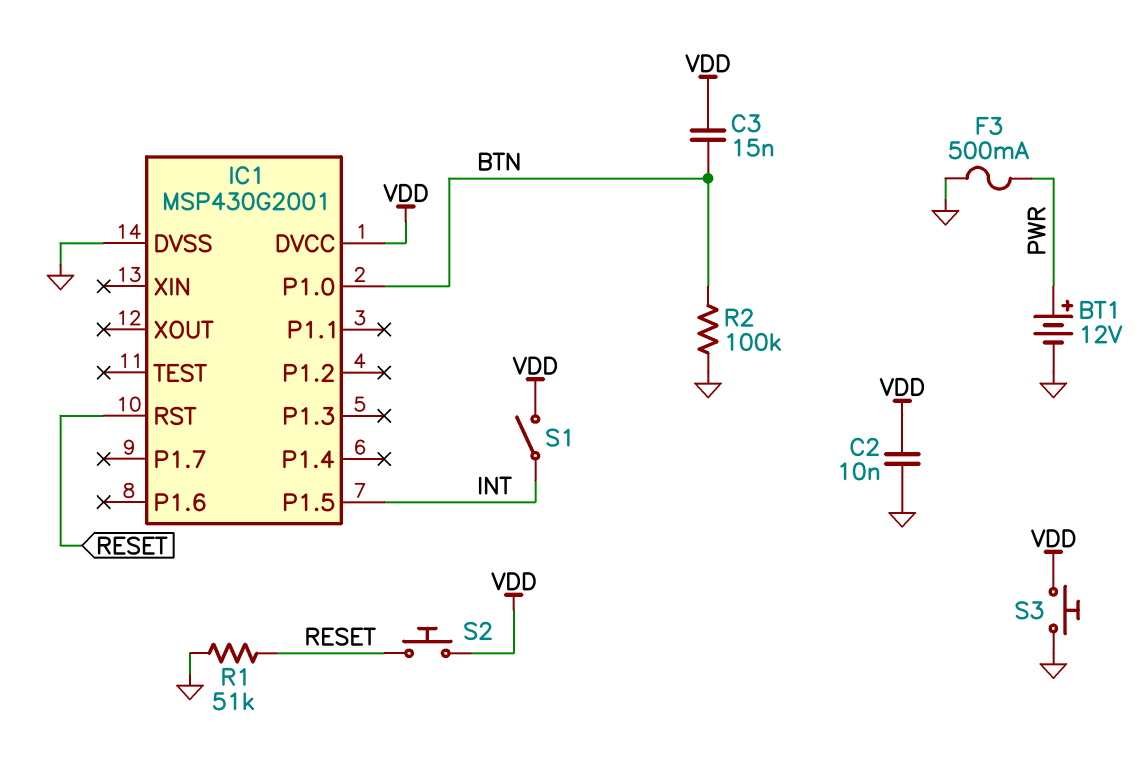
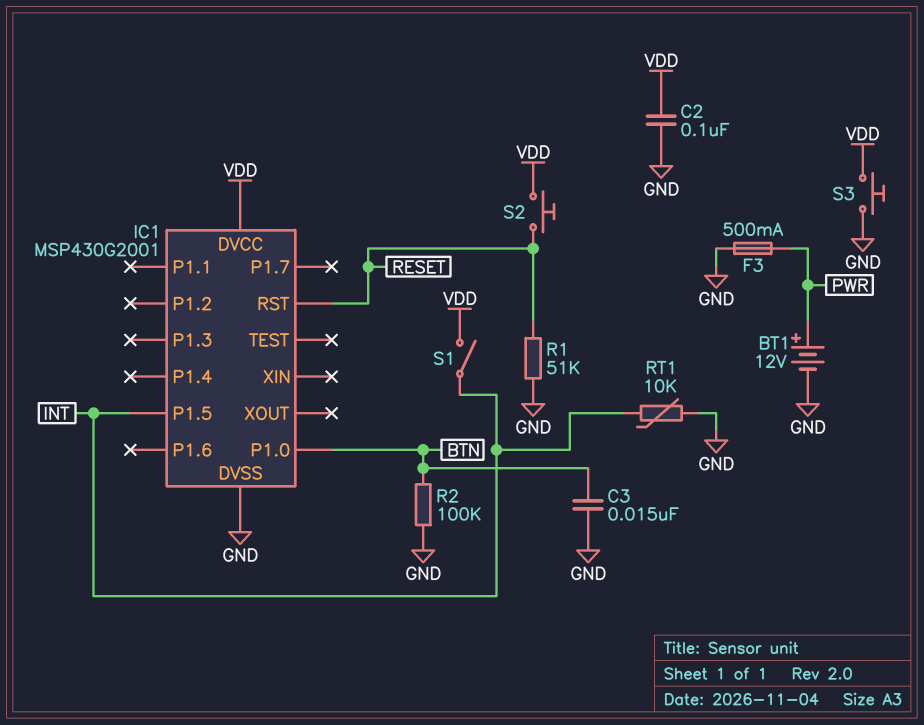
C2: 10nF (GND, VDD) -> 100nF (GND, VDD)
C3: 15nF (BTN, VDD) -> 15nF (BTN, GND)
RT1: none -> 10k (GND, INT)

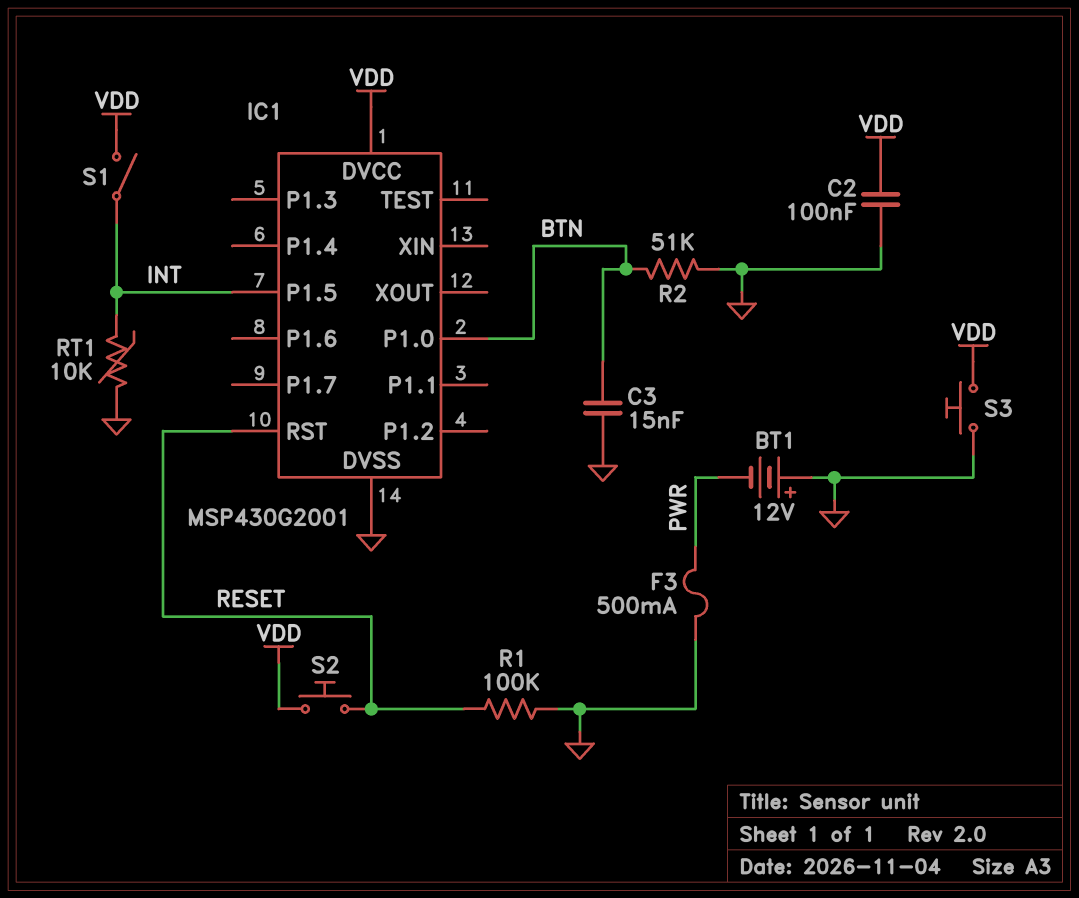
BT1: 12V (plus PWR, minus GND) -> 12V (plus GND, minus PWR)
R1: 51k (GND, RESET) -> 100k (GND, RESET)
R2: 100k (BTN, GND) -> 51k (BTN, GND)

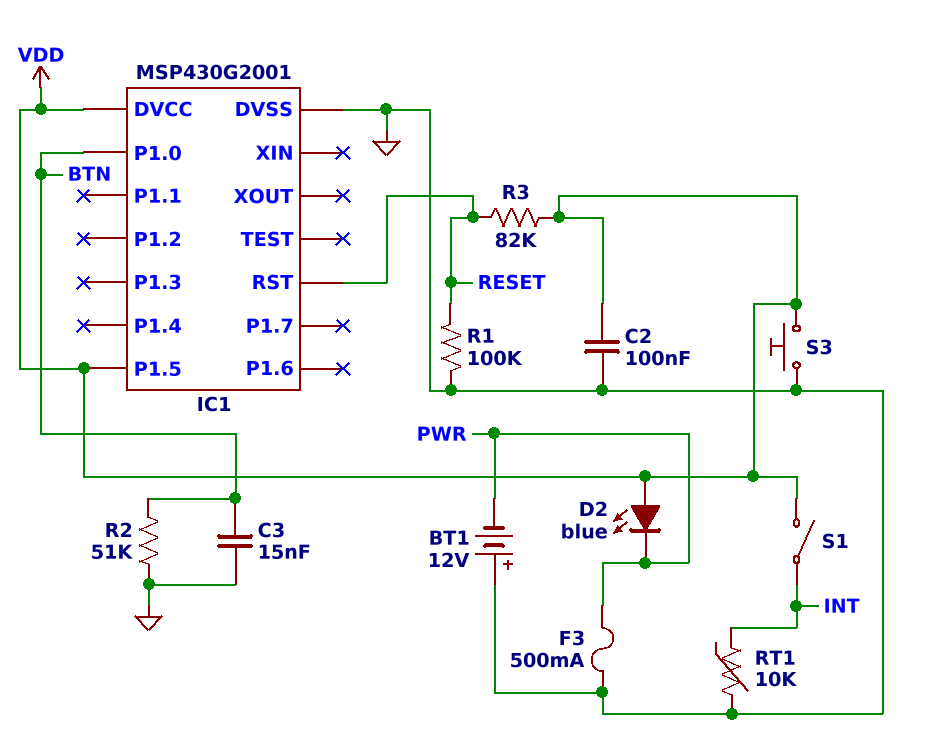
D2: none -> LED blue (A VDD, K PWR)
IC1 pin P1.5: INT -> VDD
R3: none -> 82k (RESET, VDD)
S2: button (RESET, VDD) -> none

